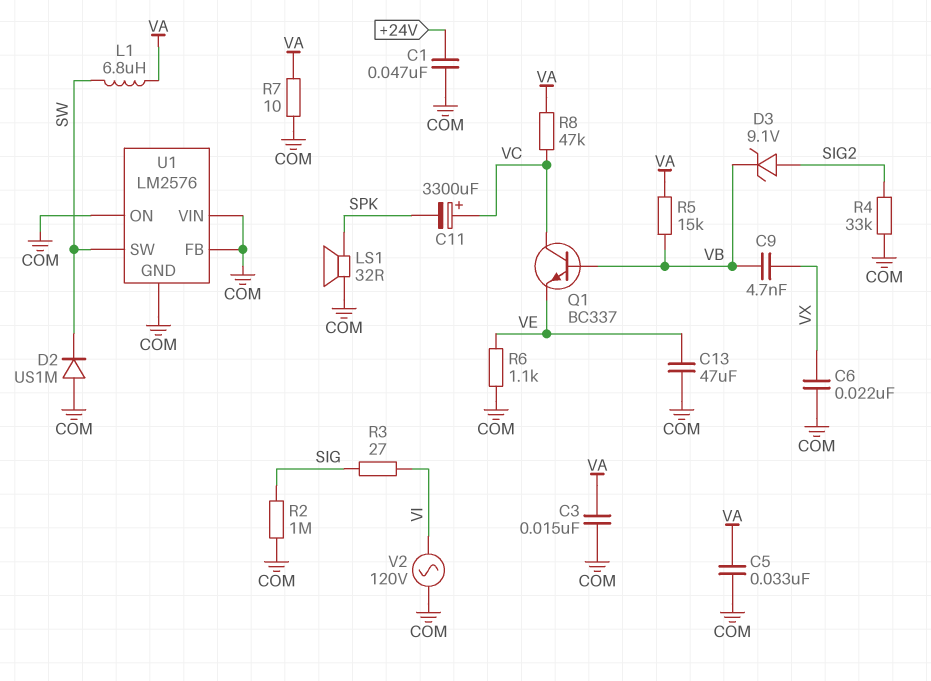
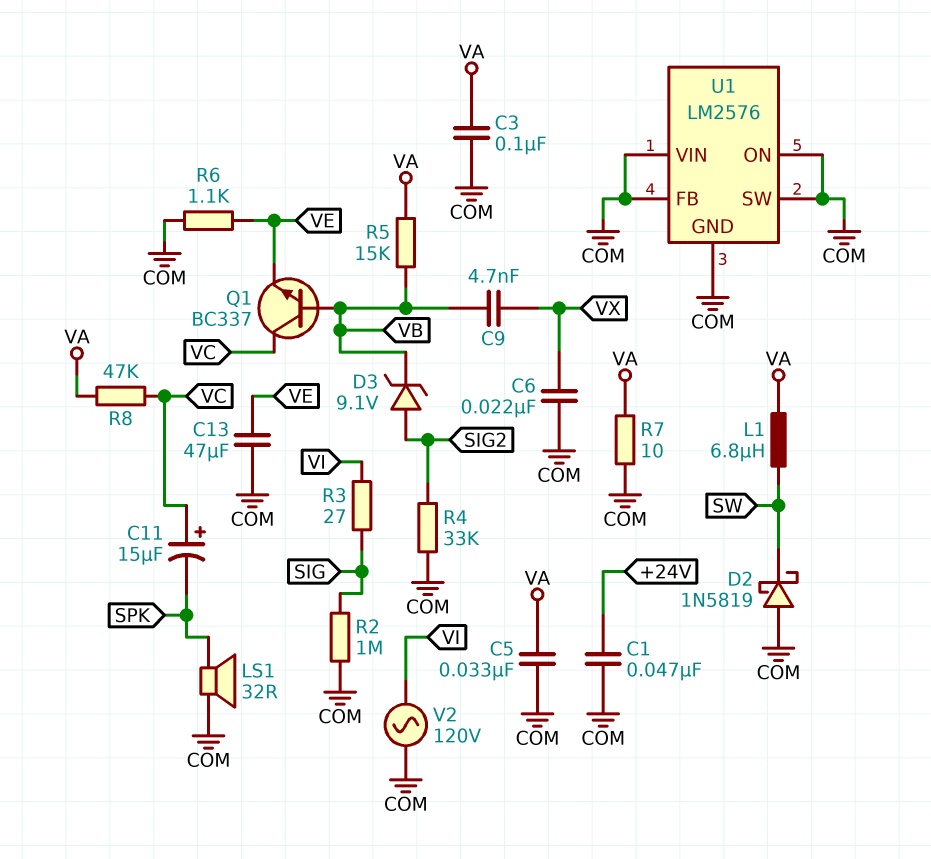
C3: 15nF (COM, VA) -> 100nF (COM, VA)
C11: 3300uF (plus VC, minus SPK) -> 15uF (plus VC, minus SPK)
D2: diode US1M (A COM, K SW) -> schottky 1N5819 (A COM, K SW)
U1 pin SW: SW -> COM

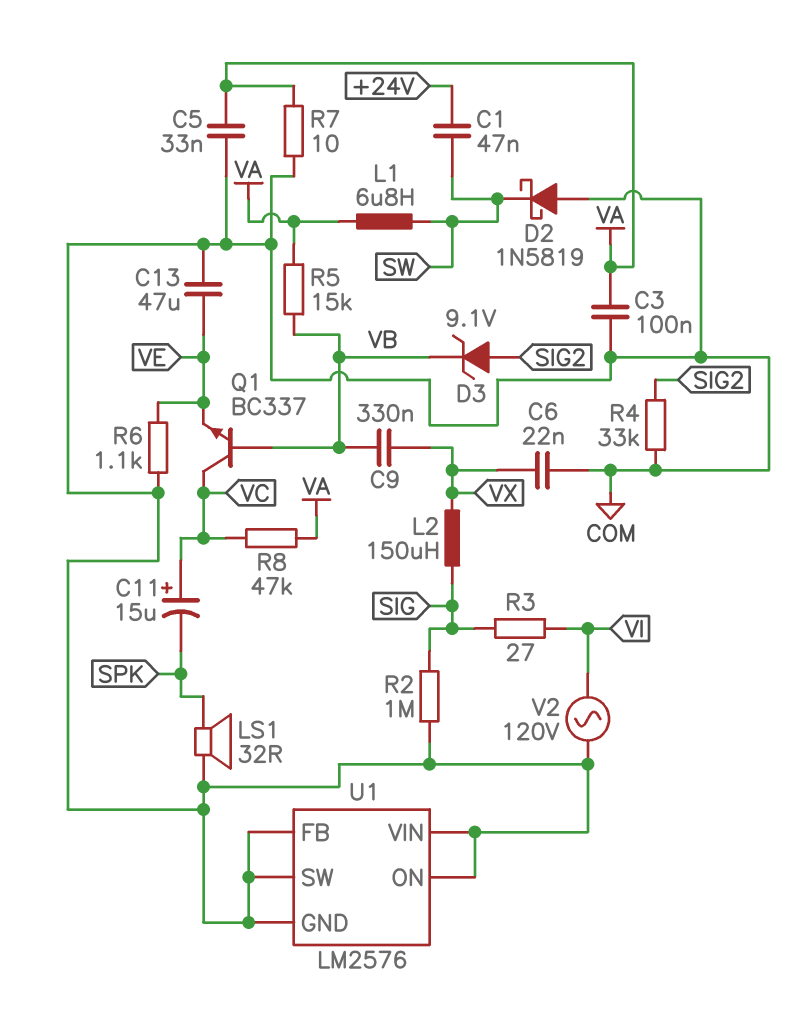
C1: 47nF (+24V, COM) -> 47nF (+24V, SW)
C9: 4.7nF (VB, VX) -> 330nF (VB, VX)
L2: none -> 150uH (SIG, VX)

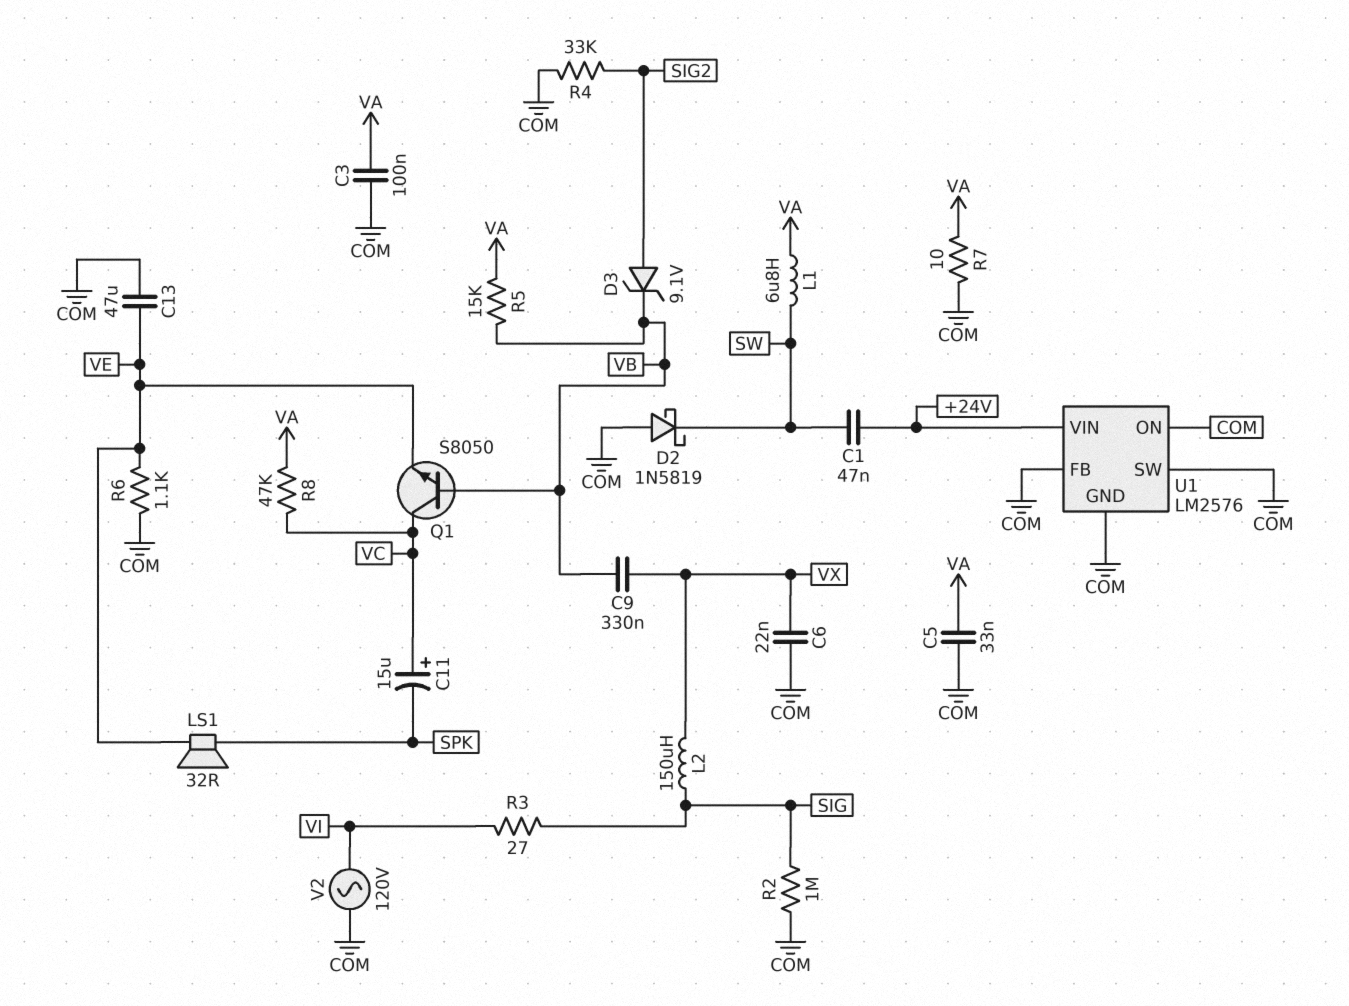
LS1: speaker 32R (COM, SPK) -> speaker 32R (SPK, VE)
Q1: NPN BC337 (B VB, C VC, E VE) -> NPN S8050 (B VB, C VC, E VE)
U1 pin VIN: COM -> +24V

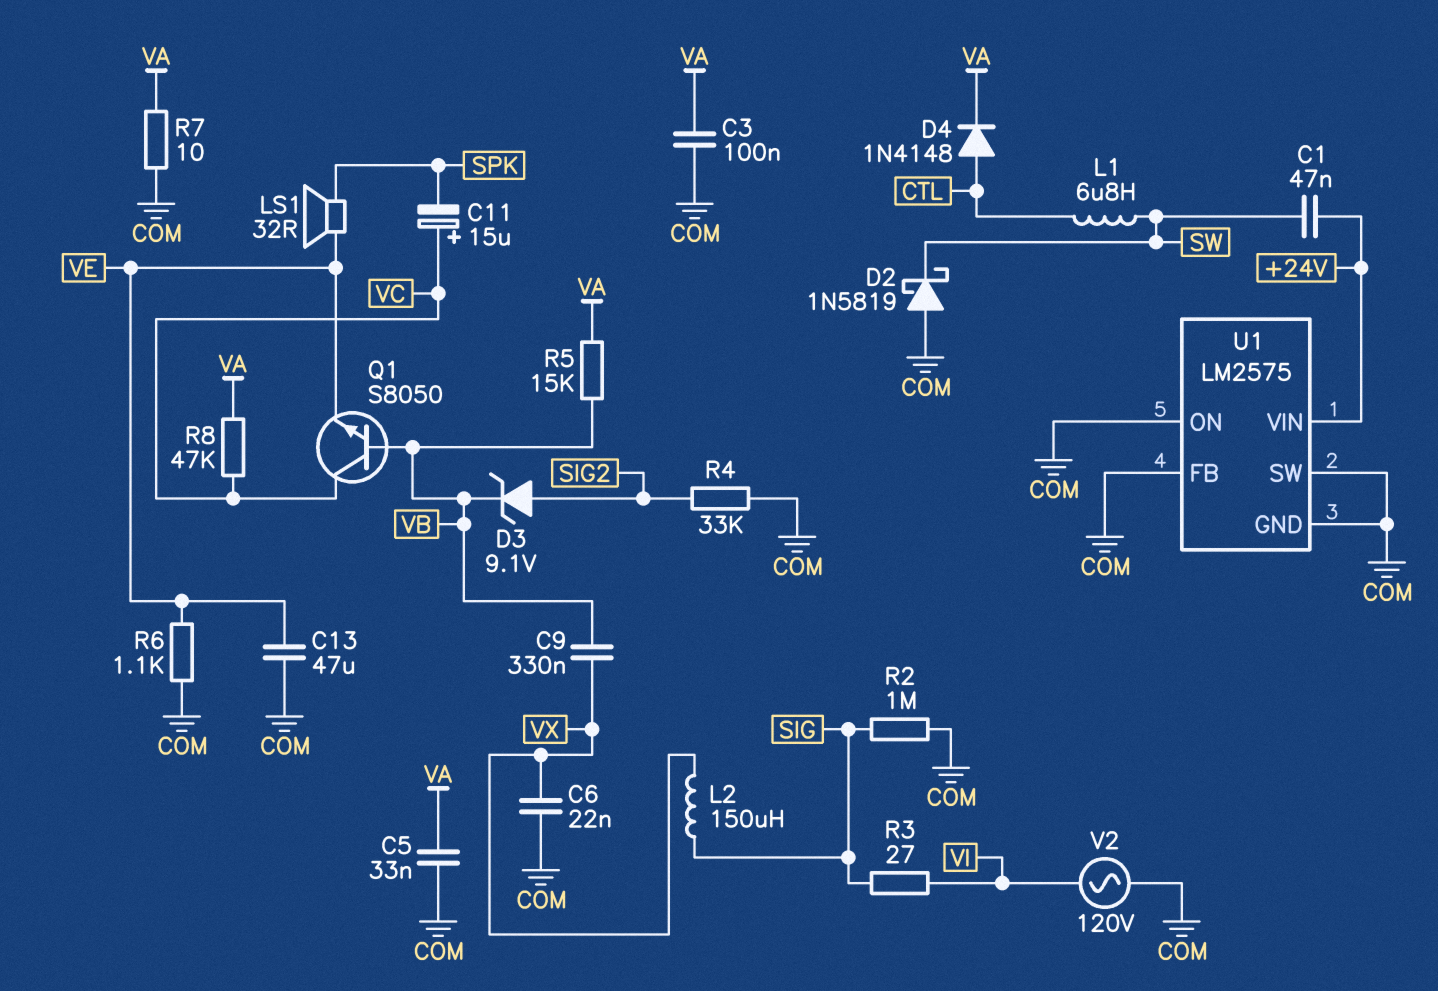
D4: none -> diode 1N4148 (A CTL, K VA)
L1: 6.8uH (SW, VA) -> 6.8uH (CTL, SW)
U1: LM2576 -> LM2575

